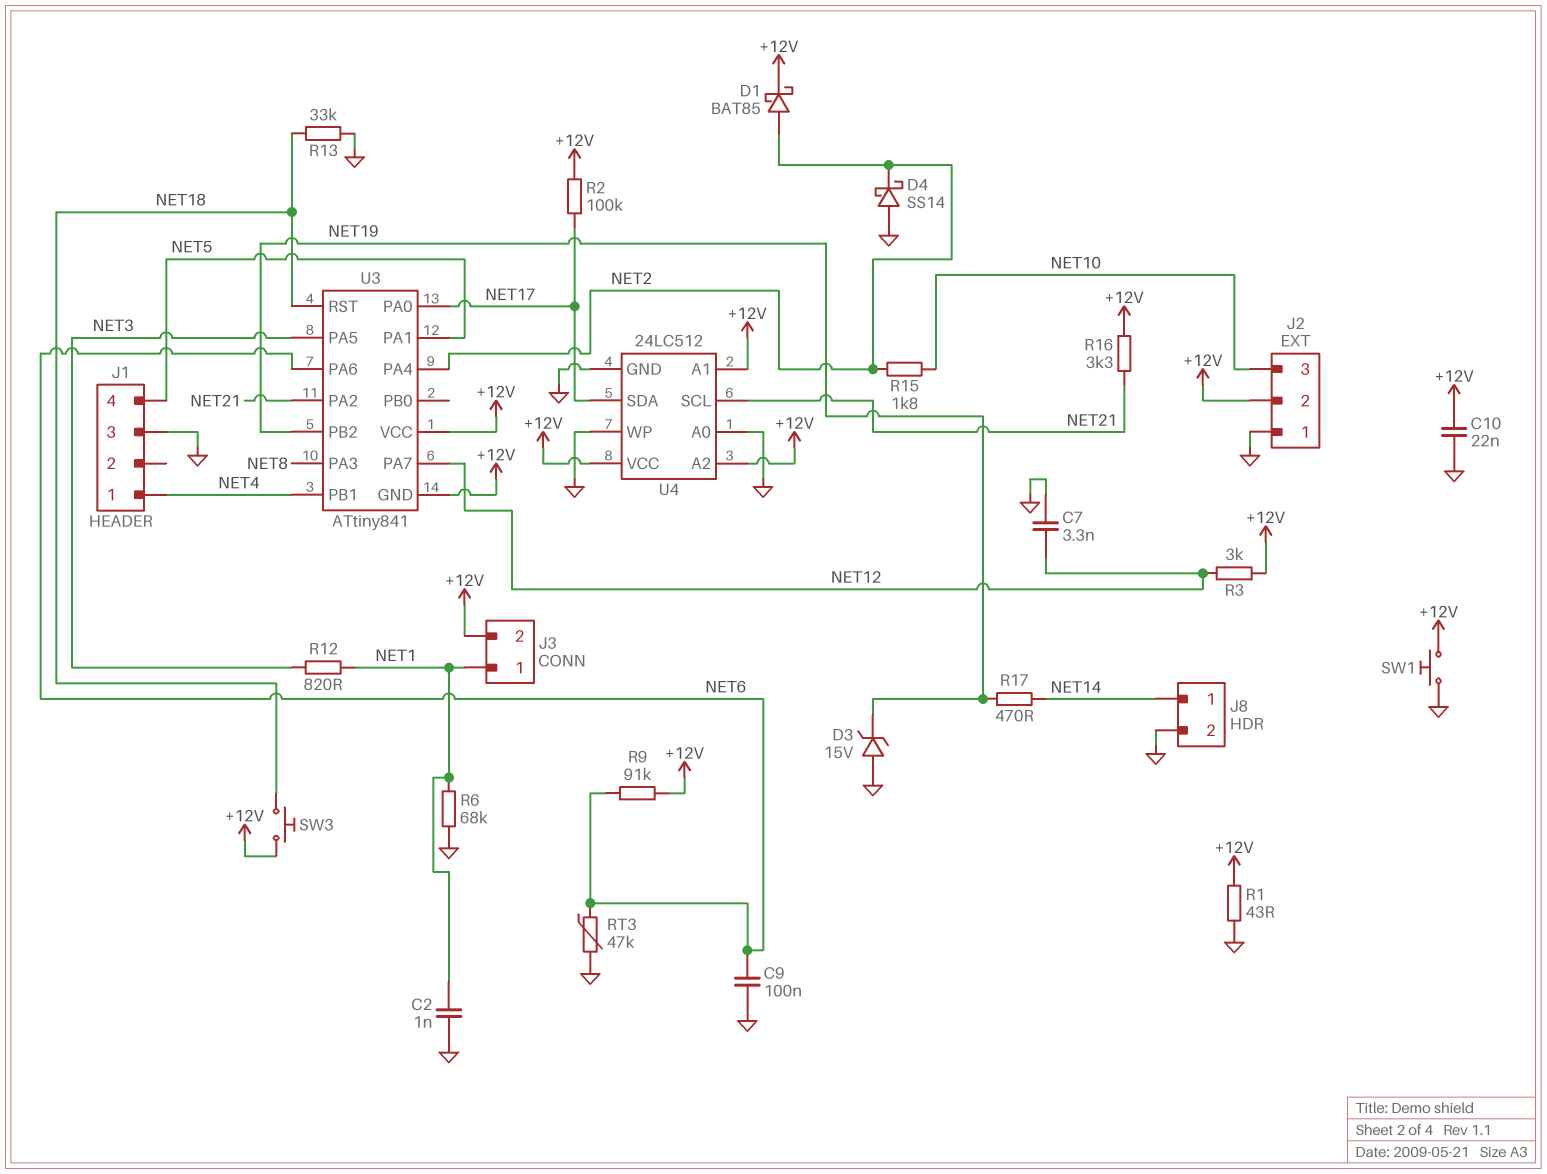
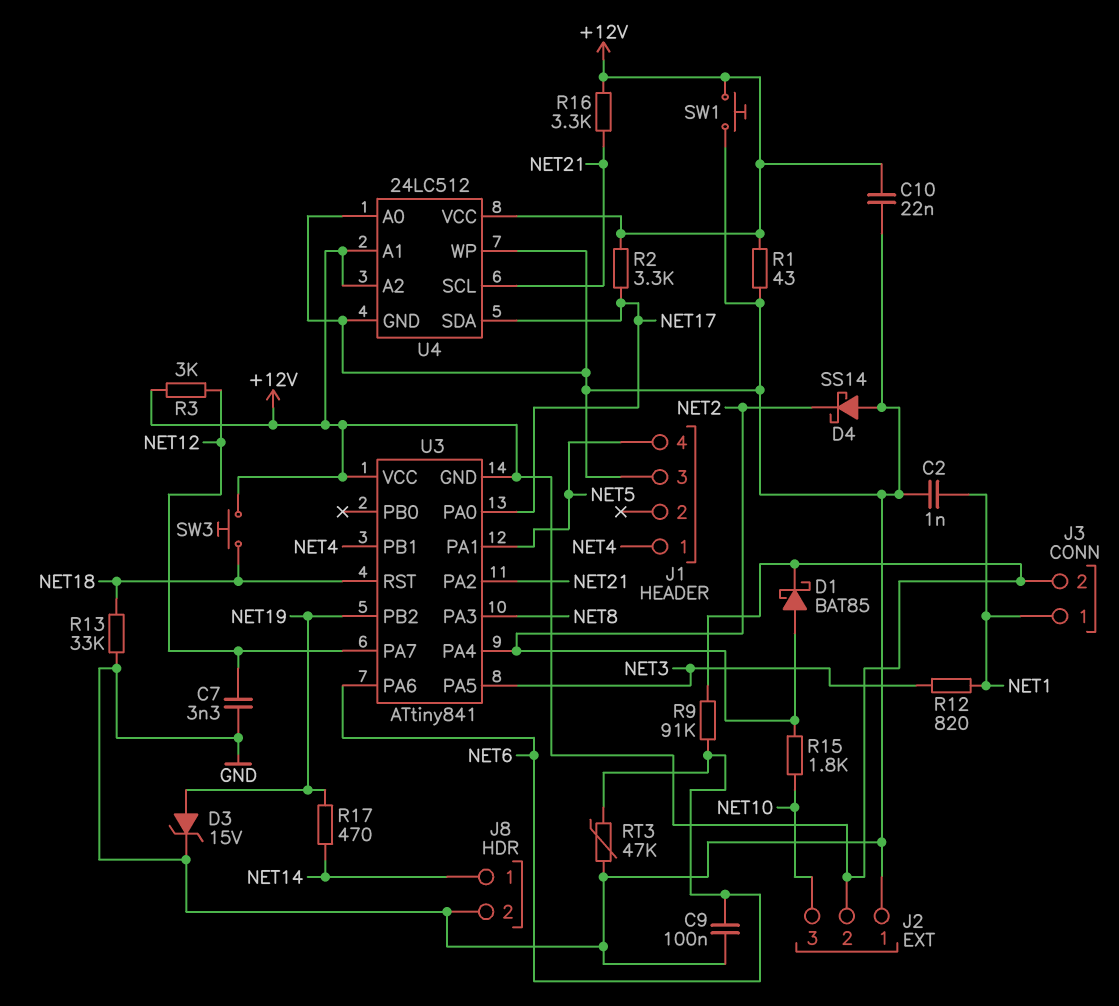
D3: zener 15V (A GND, K NET19) -> zener 15V (A NET19, K GND)
R2: 100k (+12V, NET17) -> 3.3k (+12V, NET17)
R6: 68k (GND, NET1) -> none

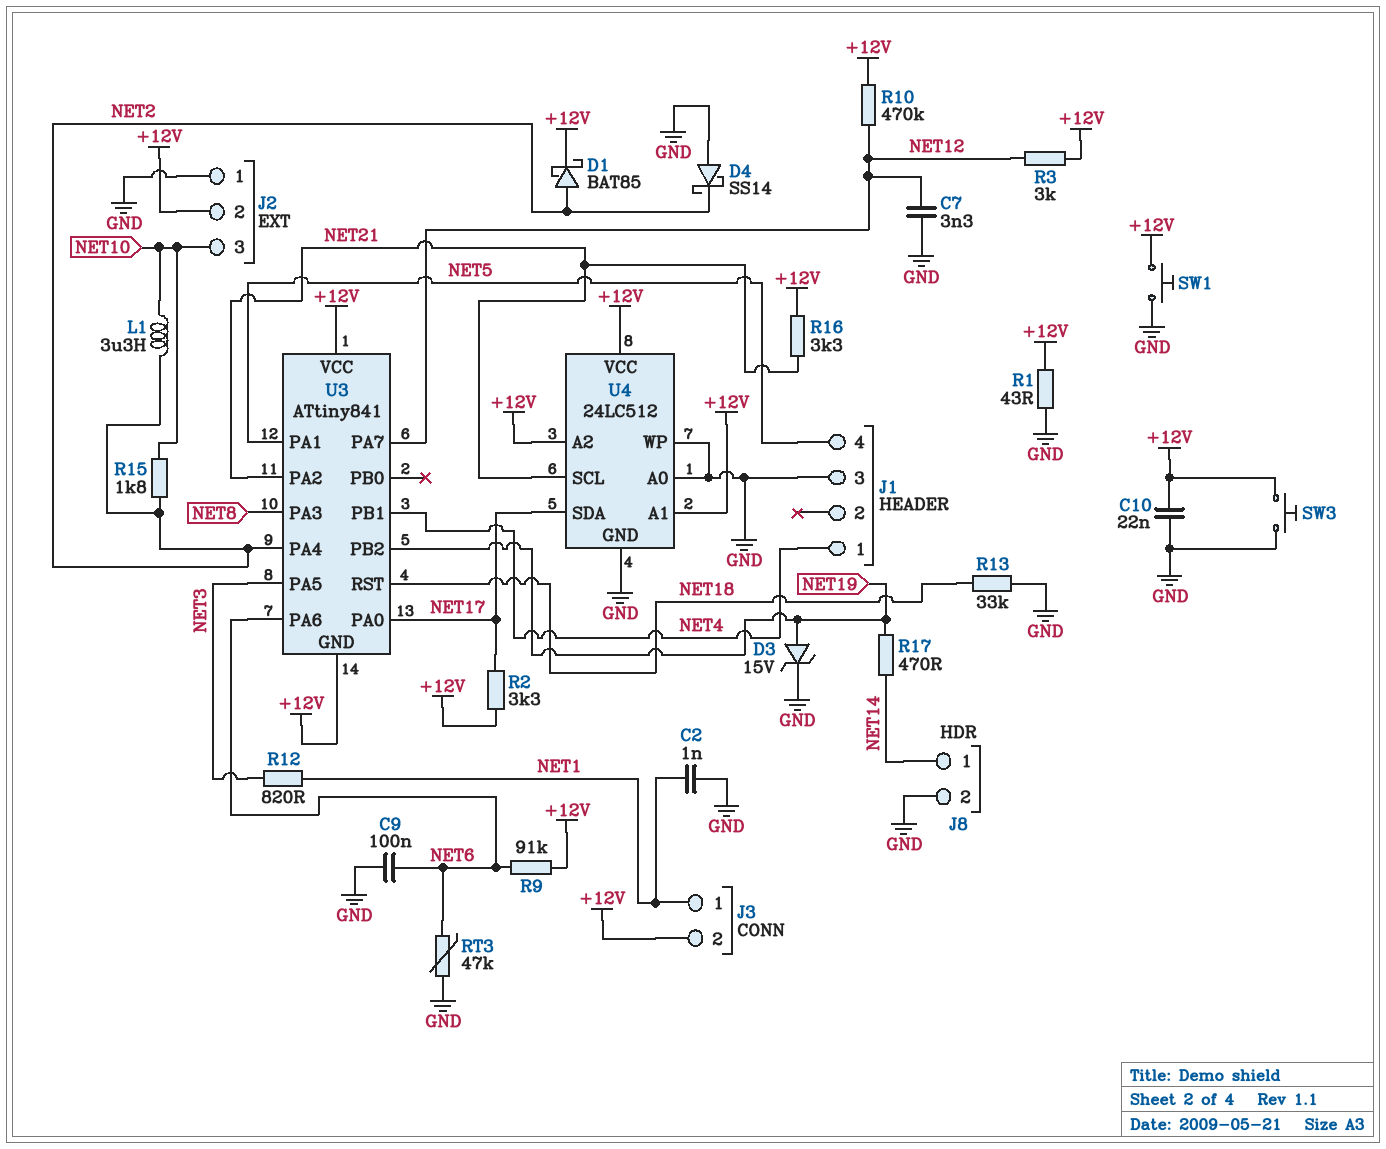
L1: none -> 3.3uH (NET2, NET10)
R10: none -> 470k (+12V, NET12)
SW3: button (+12V, NET18) -> button (+12V, GND)

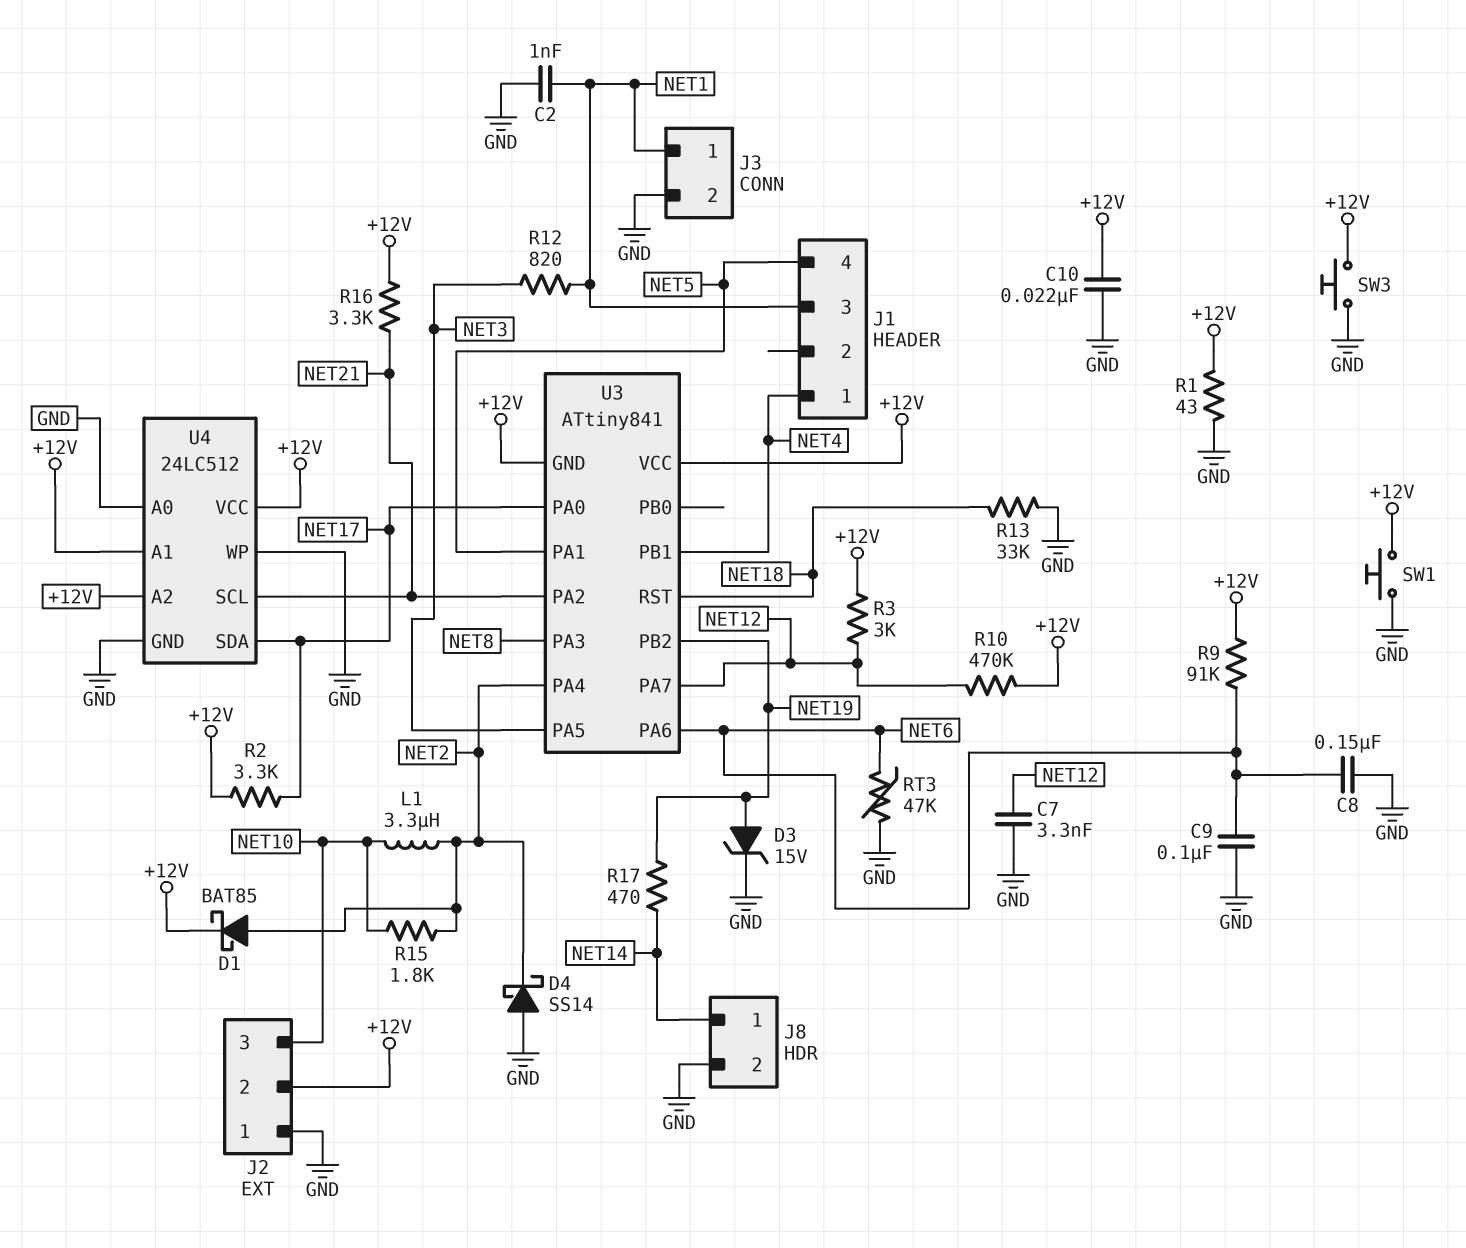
C8: none -> 150nF (GND, NET6)
J1 pin 3: GND -> NET1
J3 pin 2: +12V -> GND

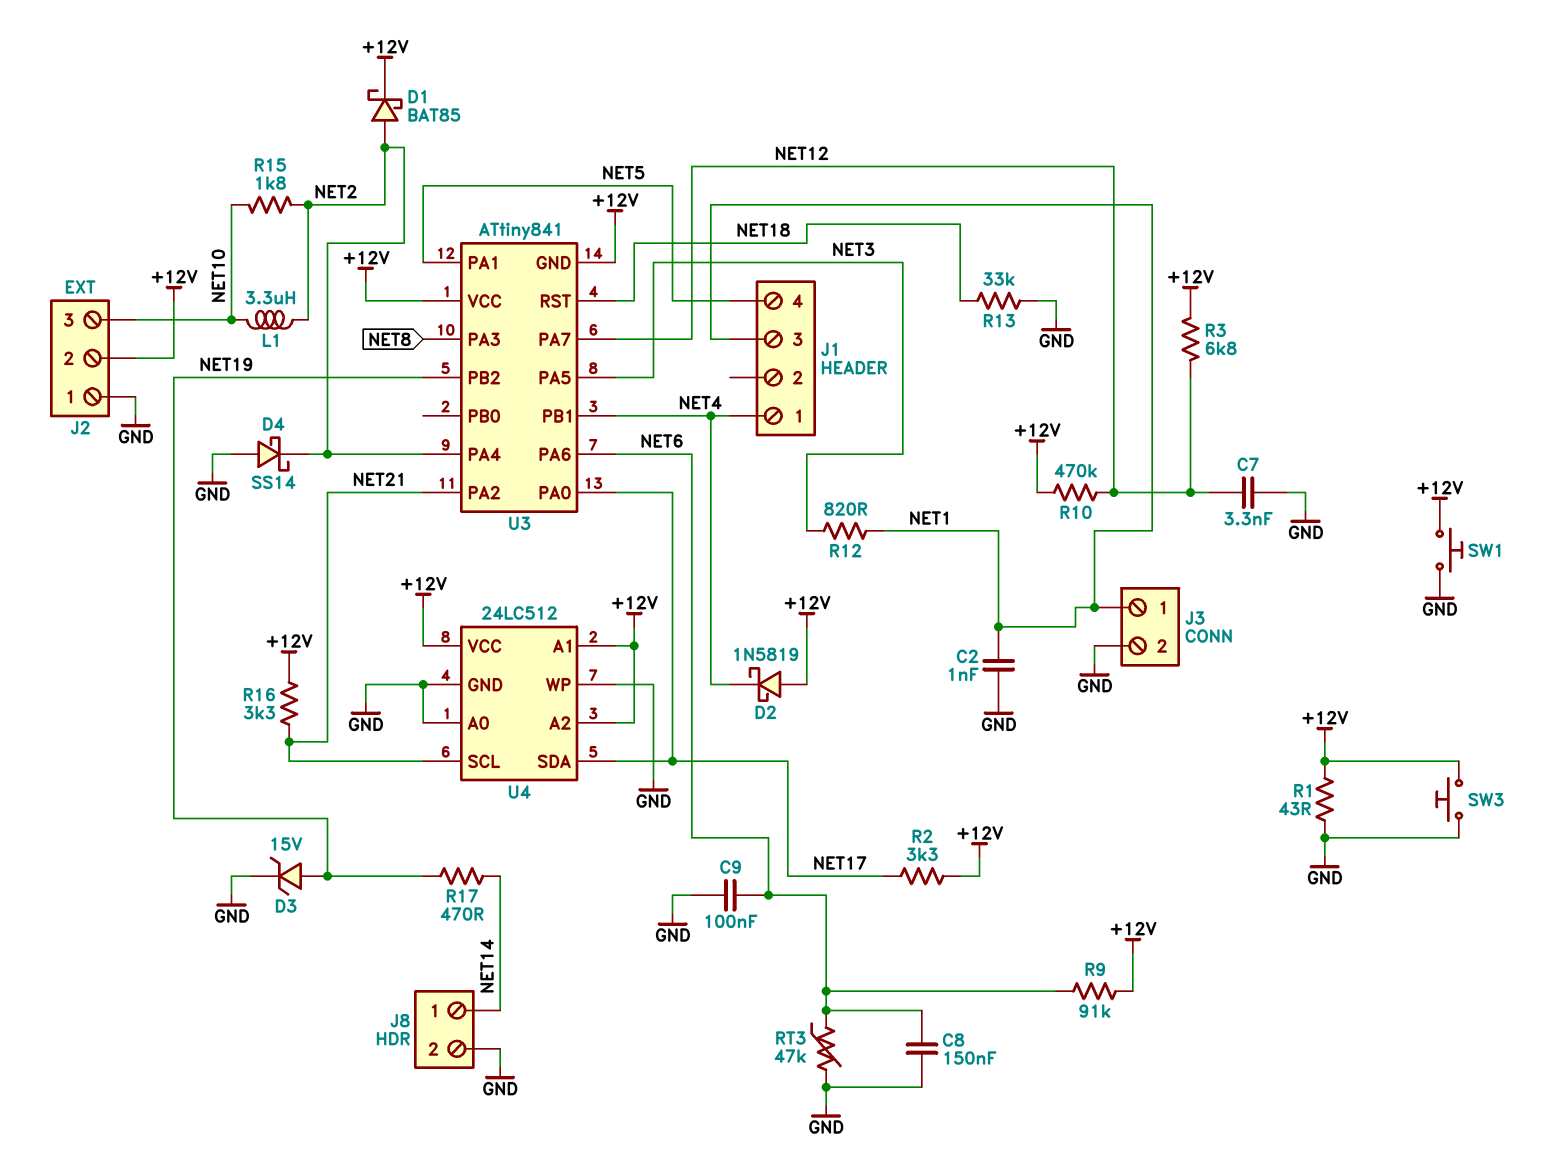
C10: 22nF (+12V, GND) -> none
D2: none -> schottky 1N5819 (A +12V, K NET4)
R3: 3k (+12V, NET12) -> 6.8k (+12V, NET12)

